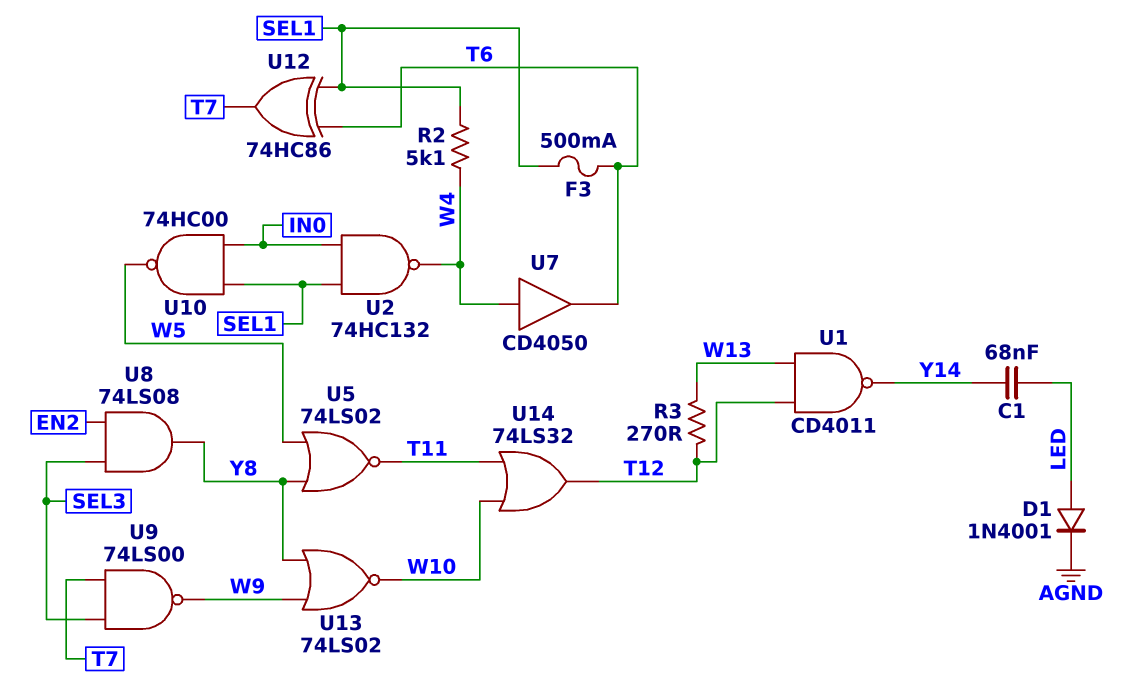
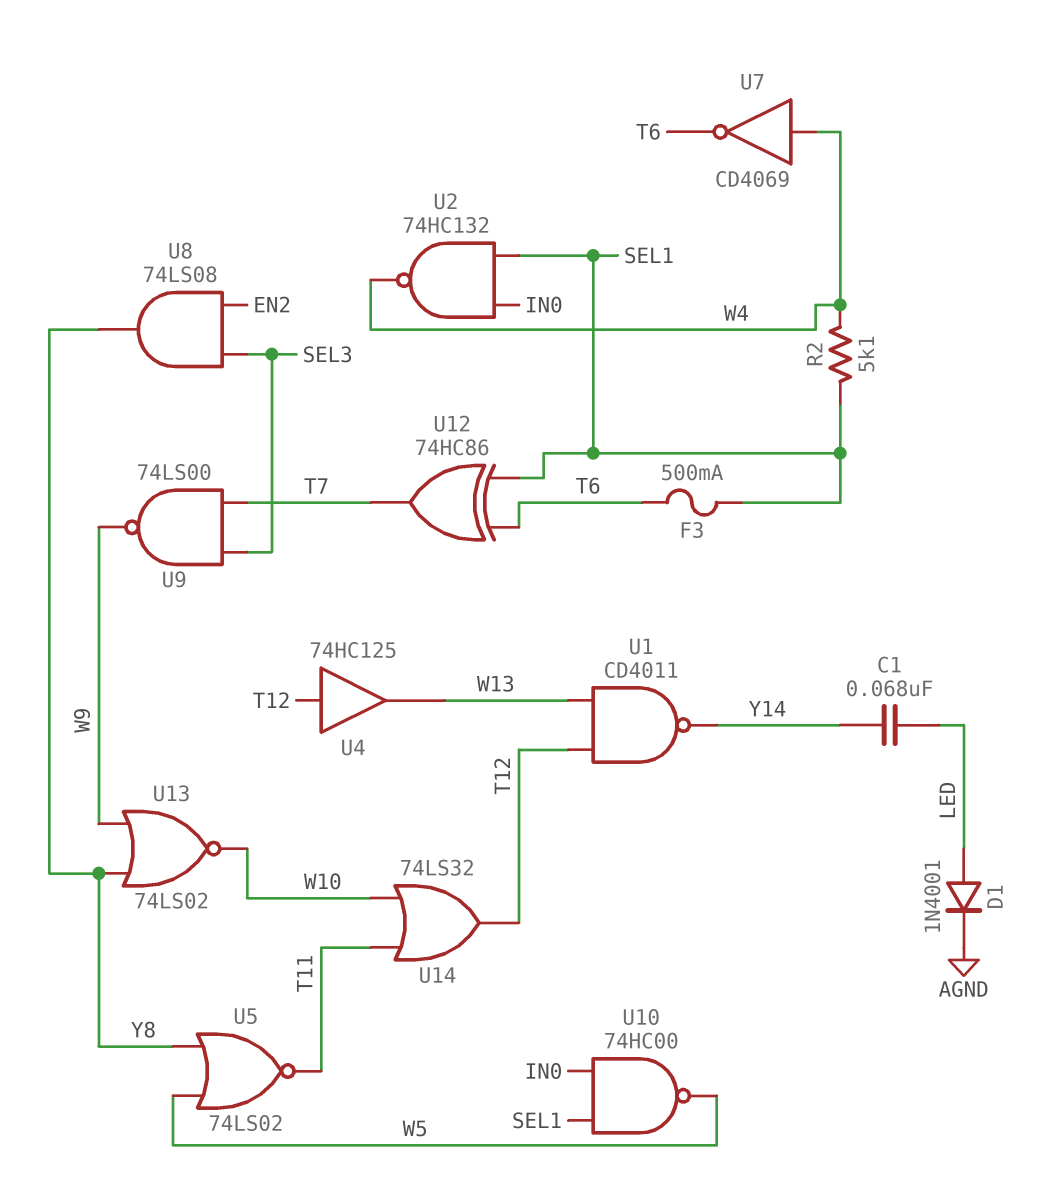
R3: 270 (T12, W13) -> none
U4: none -> buffer 74HC125 (in T12, out W13)
U7: buffer CD4050 (in W4, out T6) -> NOT CD4069 (in W4, out T6)

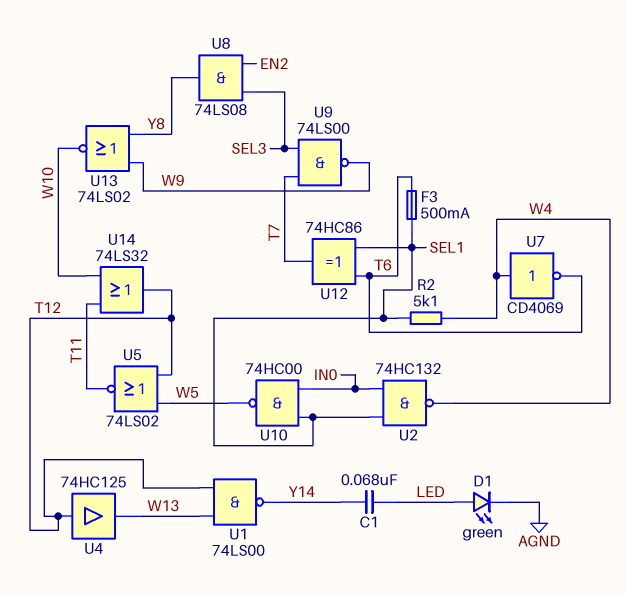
D1: diode 1N4001 (A LED, K AGND) -> LED green (A LED, K AGND)
U1: NAND CD4011 (in T12, in W13, out Y14) -> NAND 74LS00 (in T12, in W13, out Y14)
U5: NOR 74LS02 (in W5, in Y8, out T11) -> NOR 74LS02 (in T12, in W5, out T11)

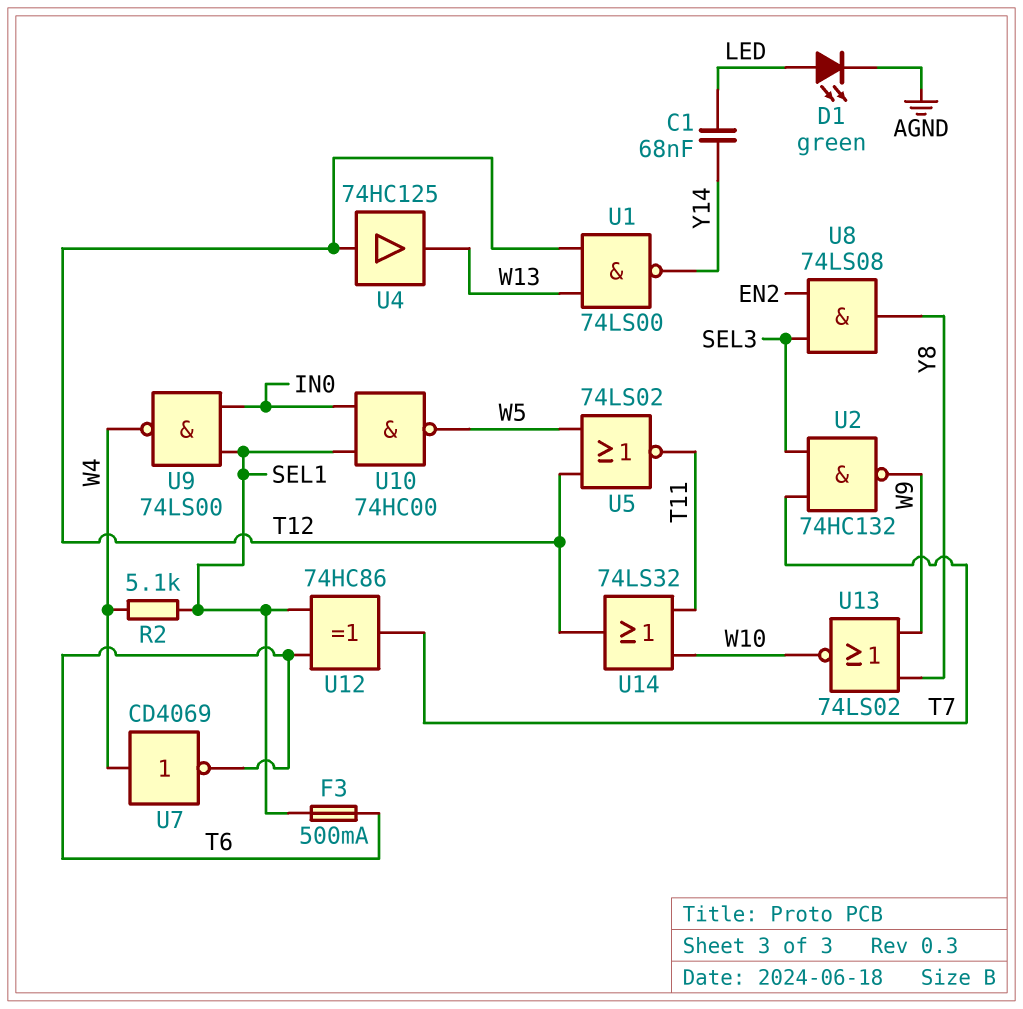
U2: NAND 74HC132 (in IN0, in SEL1, out W4) -> NAND 74HC132 (in SEL3, in T7, out W9)
U9: NAND 74LS00 (in SEL3, in T7, out W9) -> NAND 74LS00 (in IN0, in SEL1, out W4)

